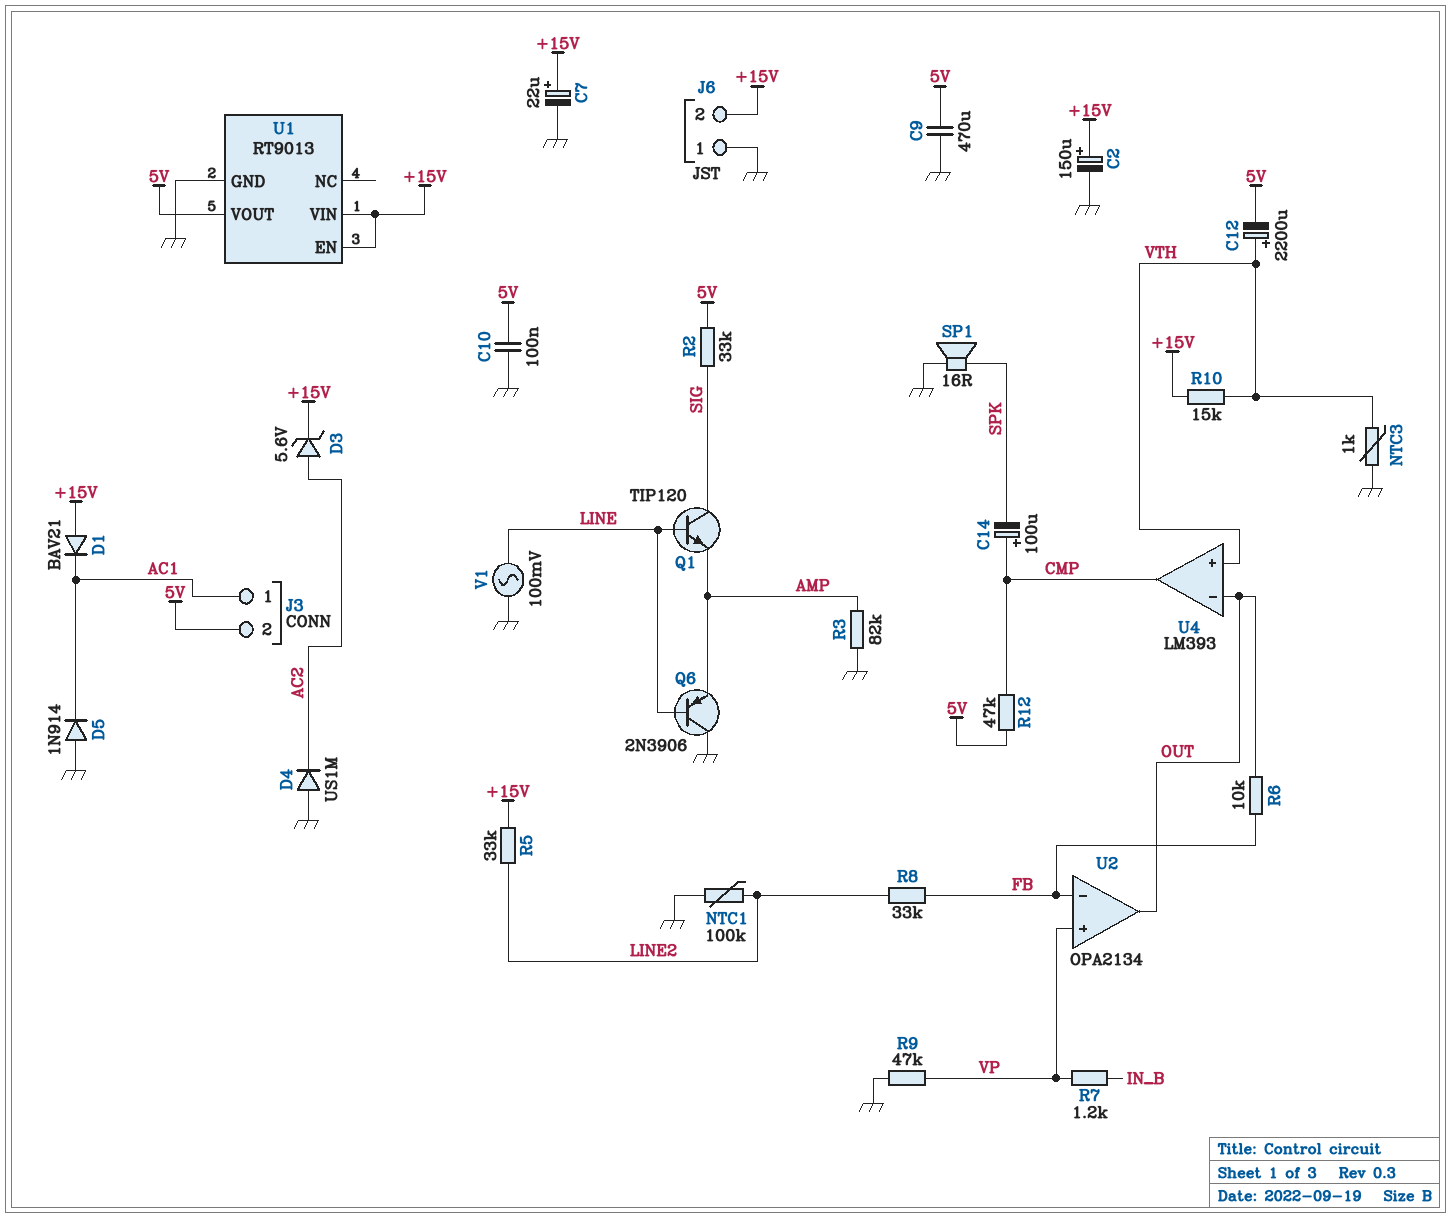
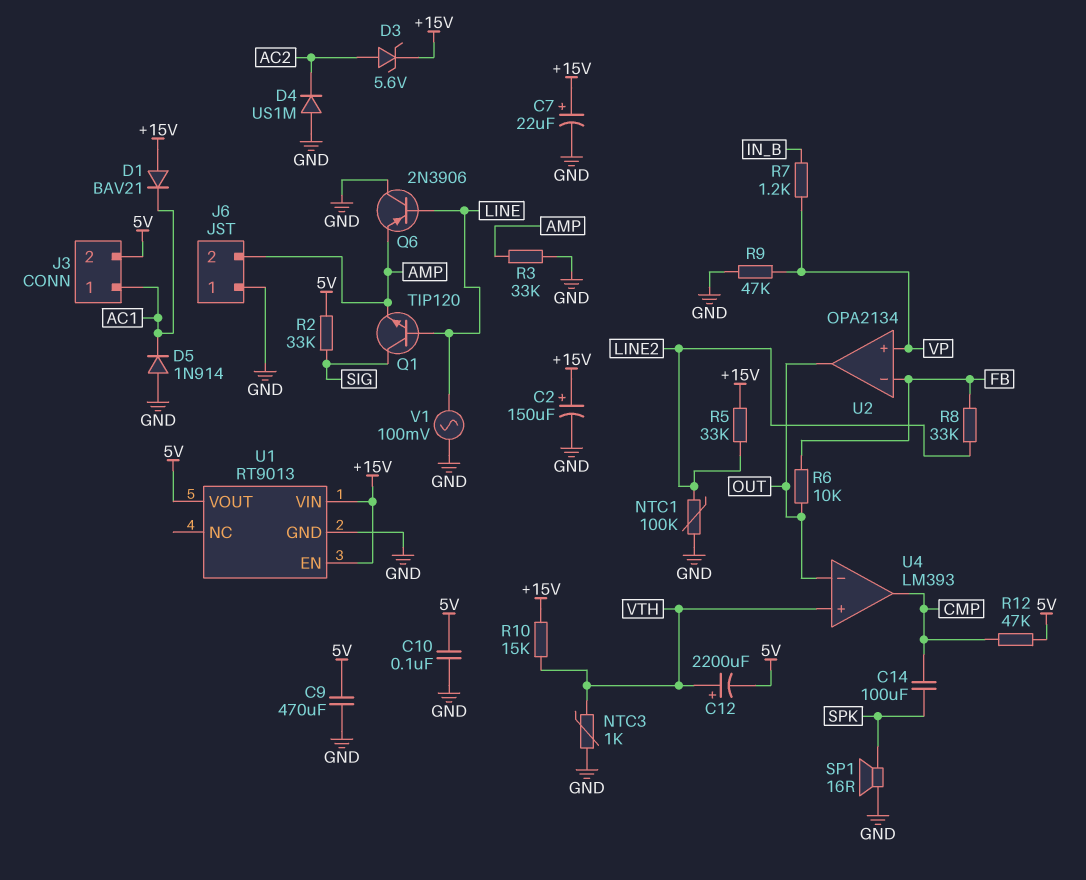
C14: 100uF (plus CMP, minus SPK) -> 100uF (CMP, SPK)
J6 pin 2: +15V -> AMP
R3: 82k (AMP, GND) -> 33k (AMP, GND)

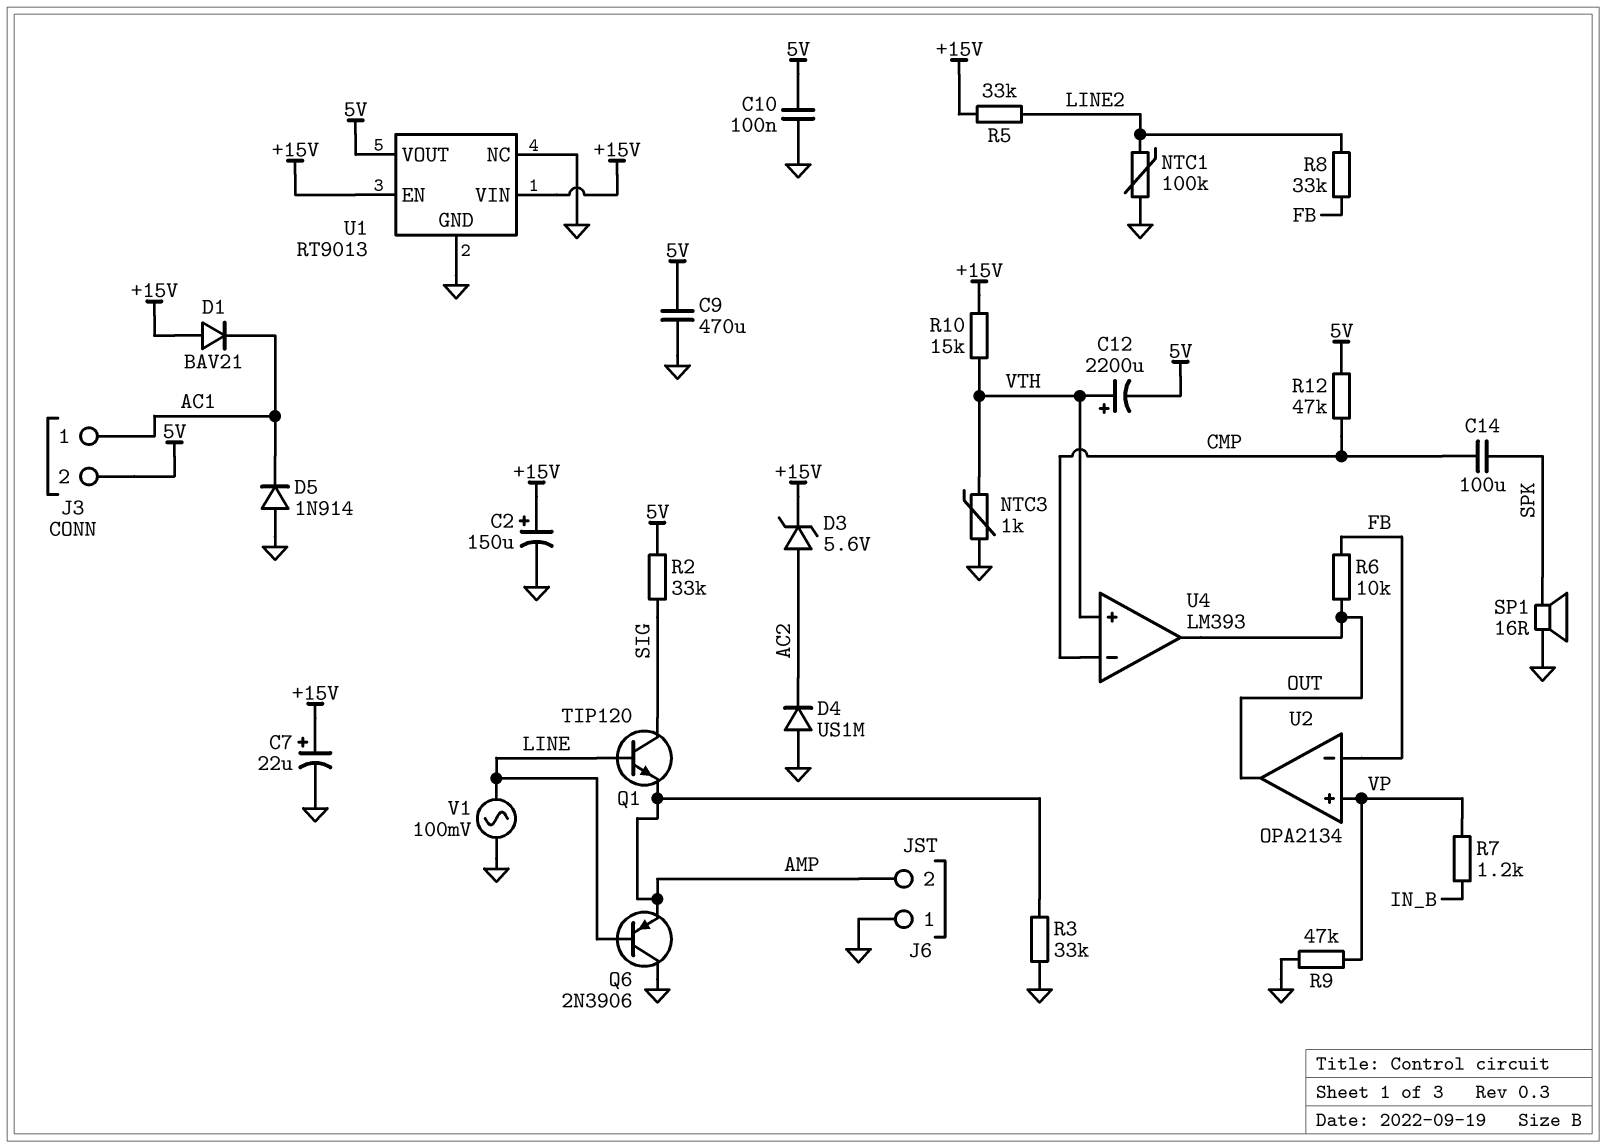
U1 pin NC: none -> GND
U4 pin in-: OUT -> CMP
U4 pin out: CMP -> OUT

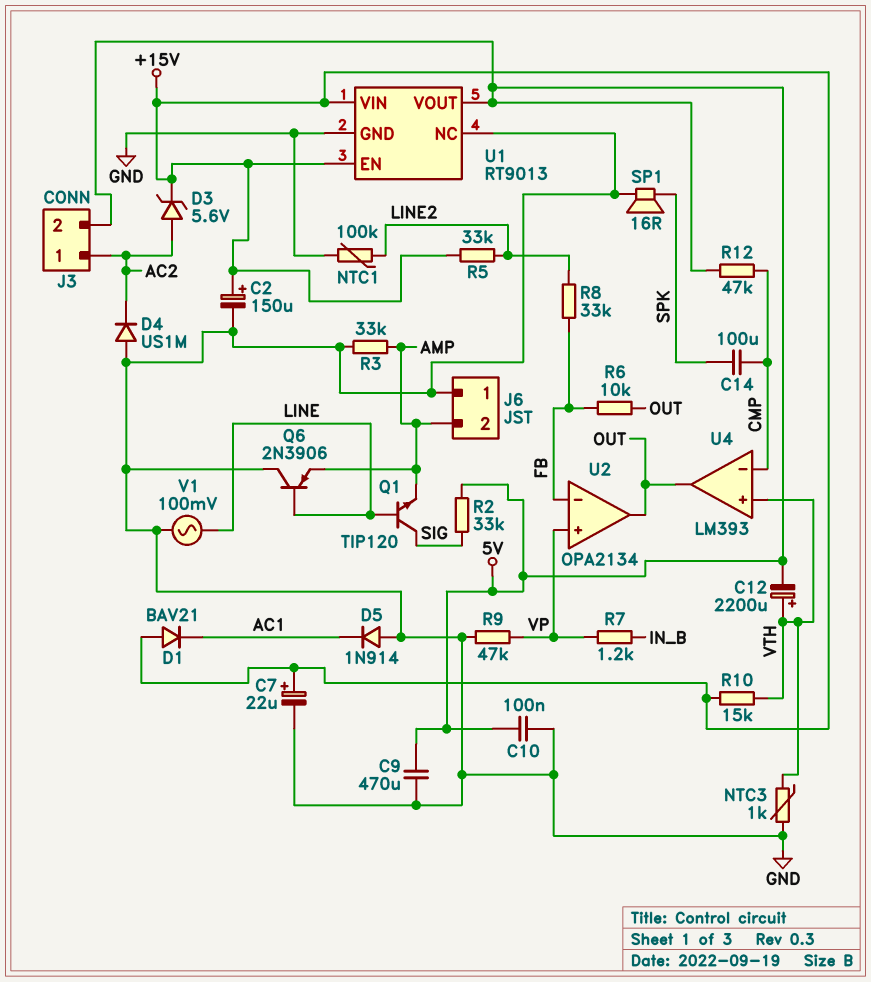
J3 pin 1: AC1 -> AC2

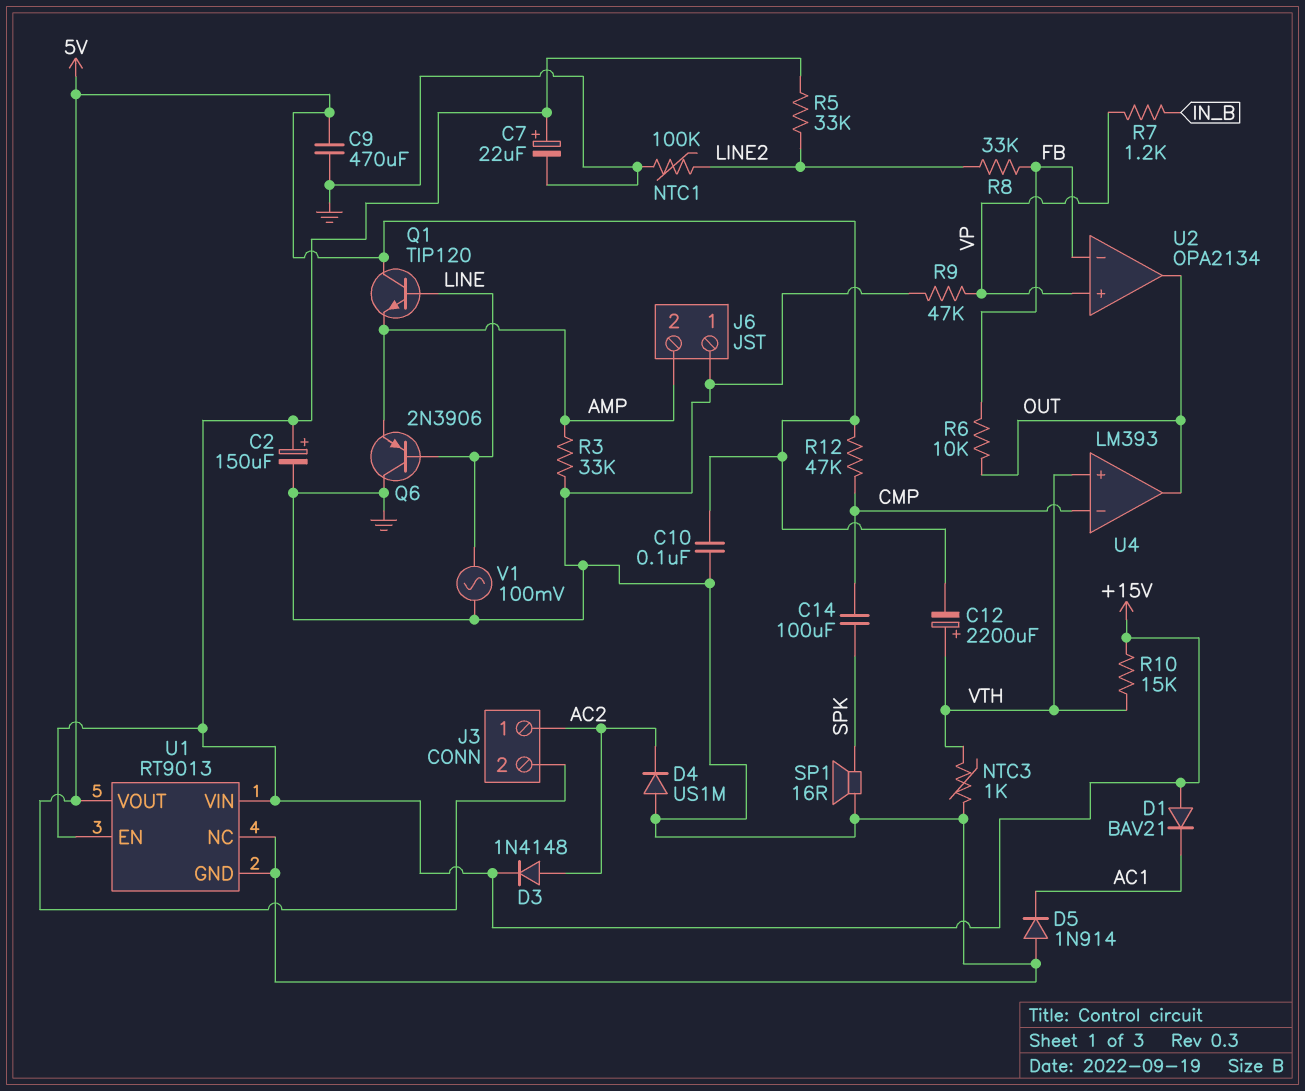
D3: zener 5.6V (A AC2, K +15V) -> diode 1N4148 (A AC2, K +15V)
Q1: NPN TIP120 (B LINE, C SIG, E AMP) -> NPN TIP120 (B LINE, C 5V, E AMP)
R2: 33k (5V, SIG) -> none

